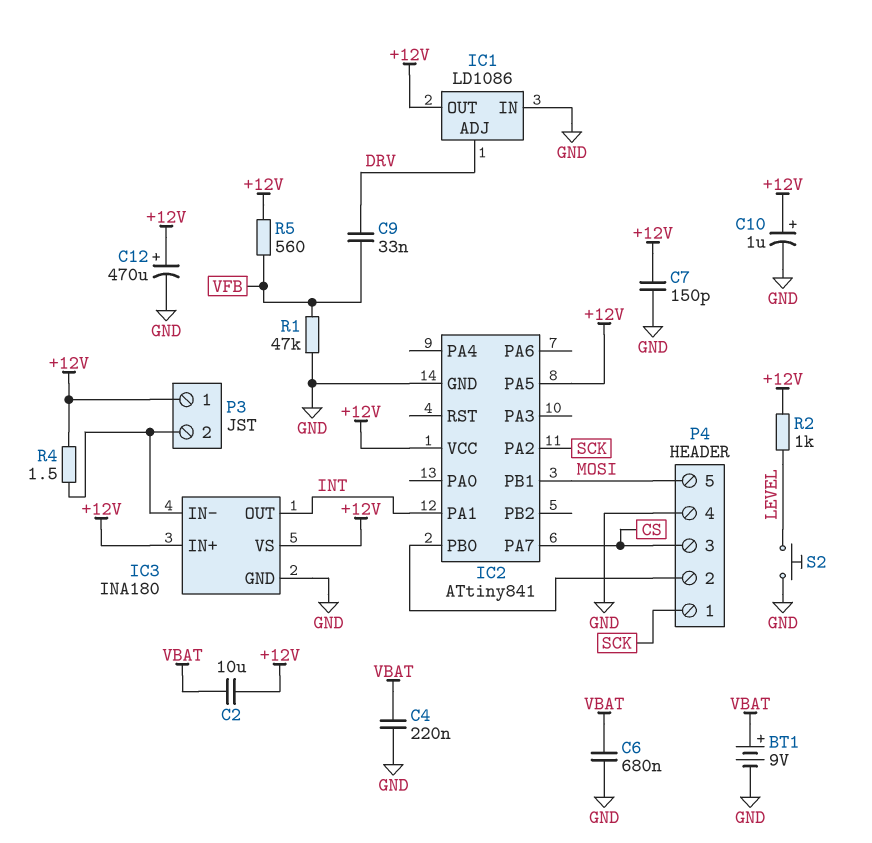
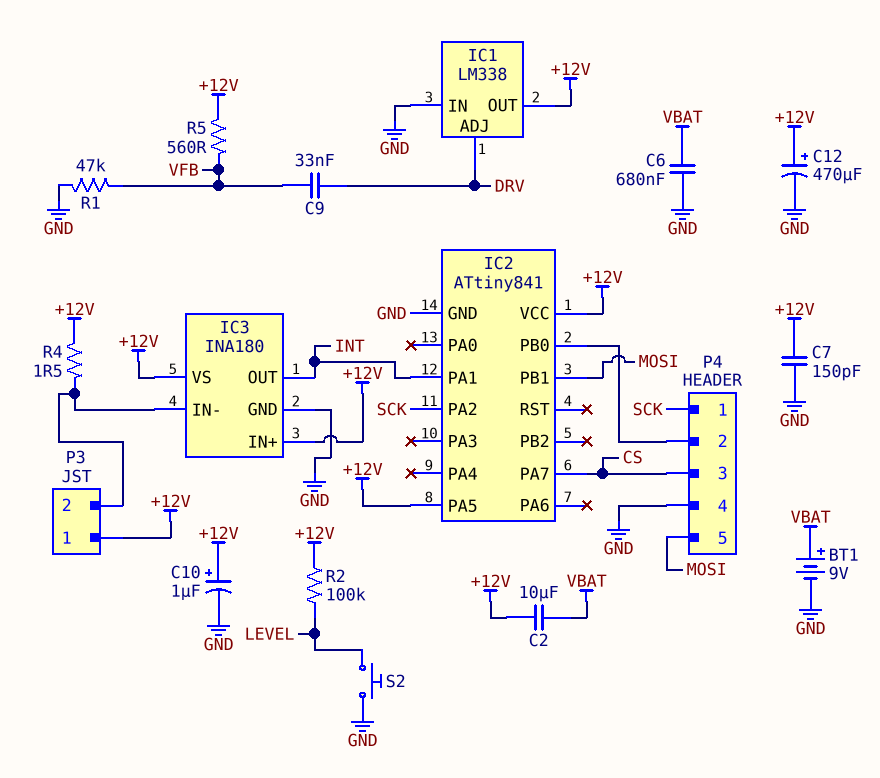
C4: 220nF (GND, VBAT) -> none
IC1: LD1086 -> LM338
R2: 1k (+12V, LEVEL) -> 100k (+12V, LEVEL)

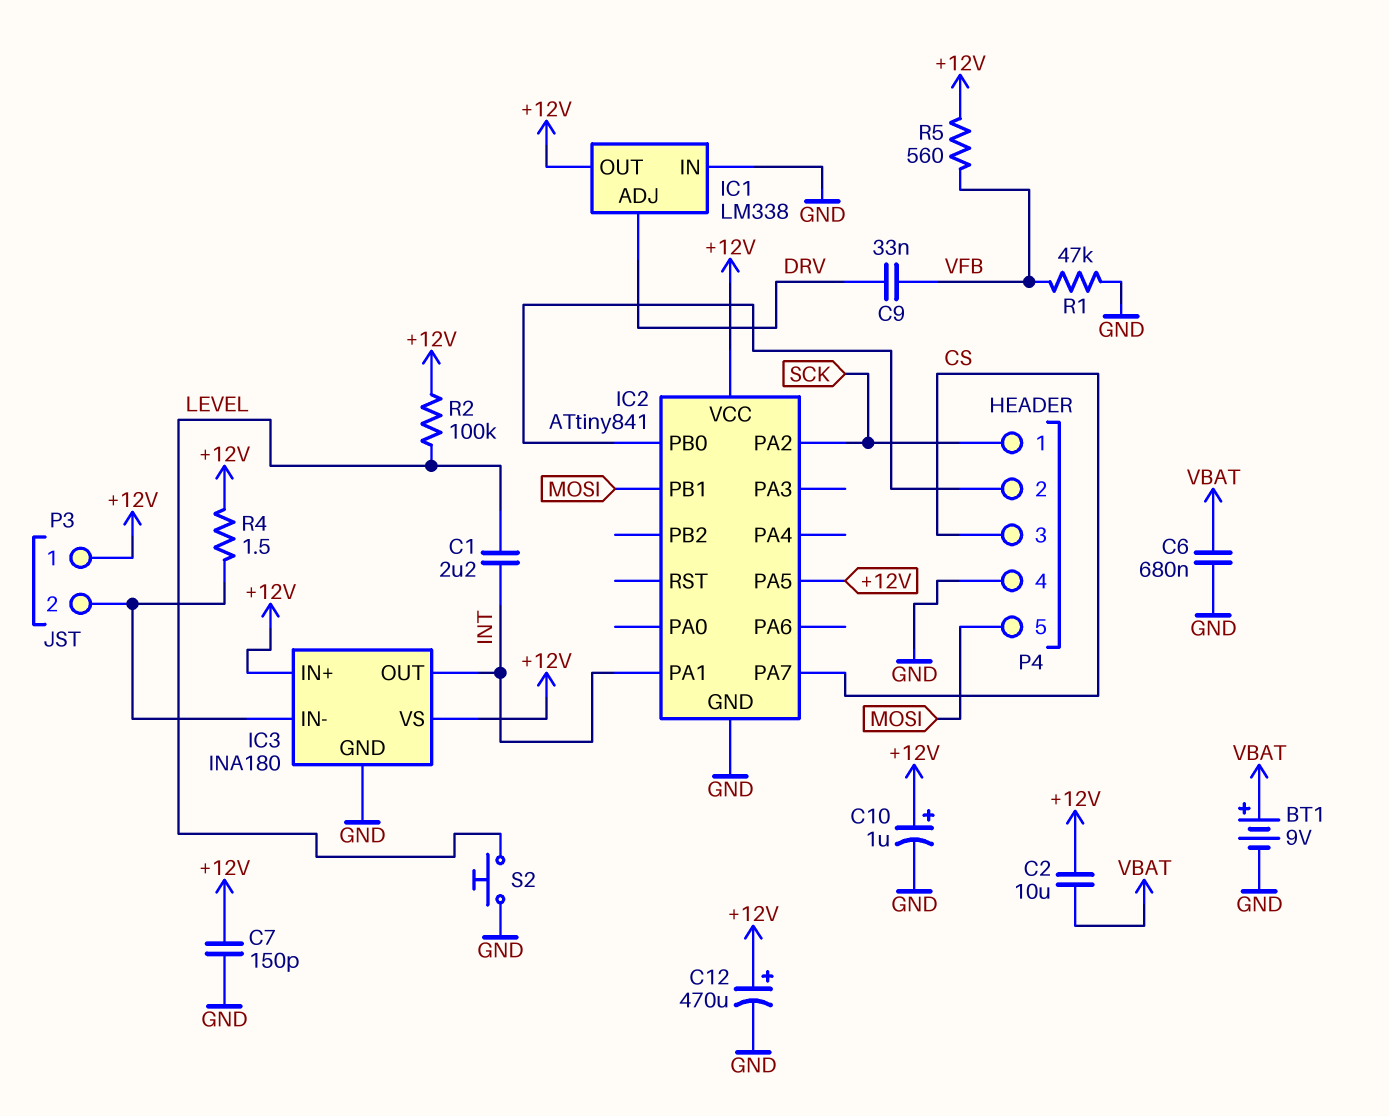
C1: none -> 2.2uF (INT, LEVEL)

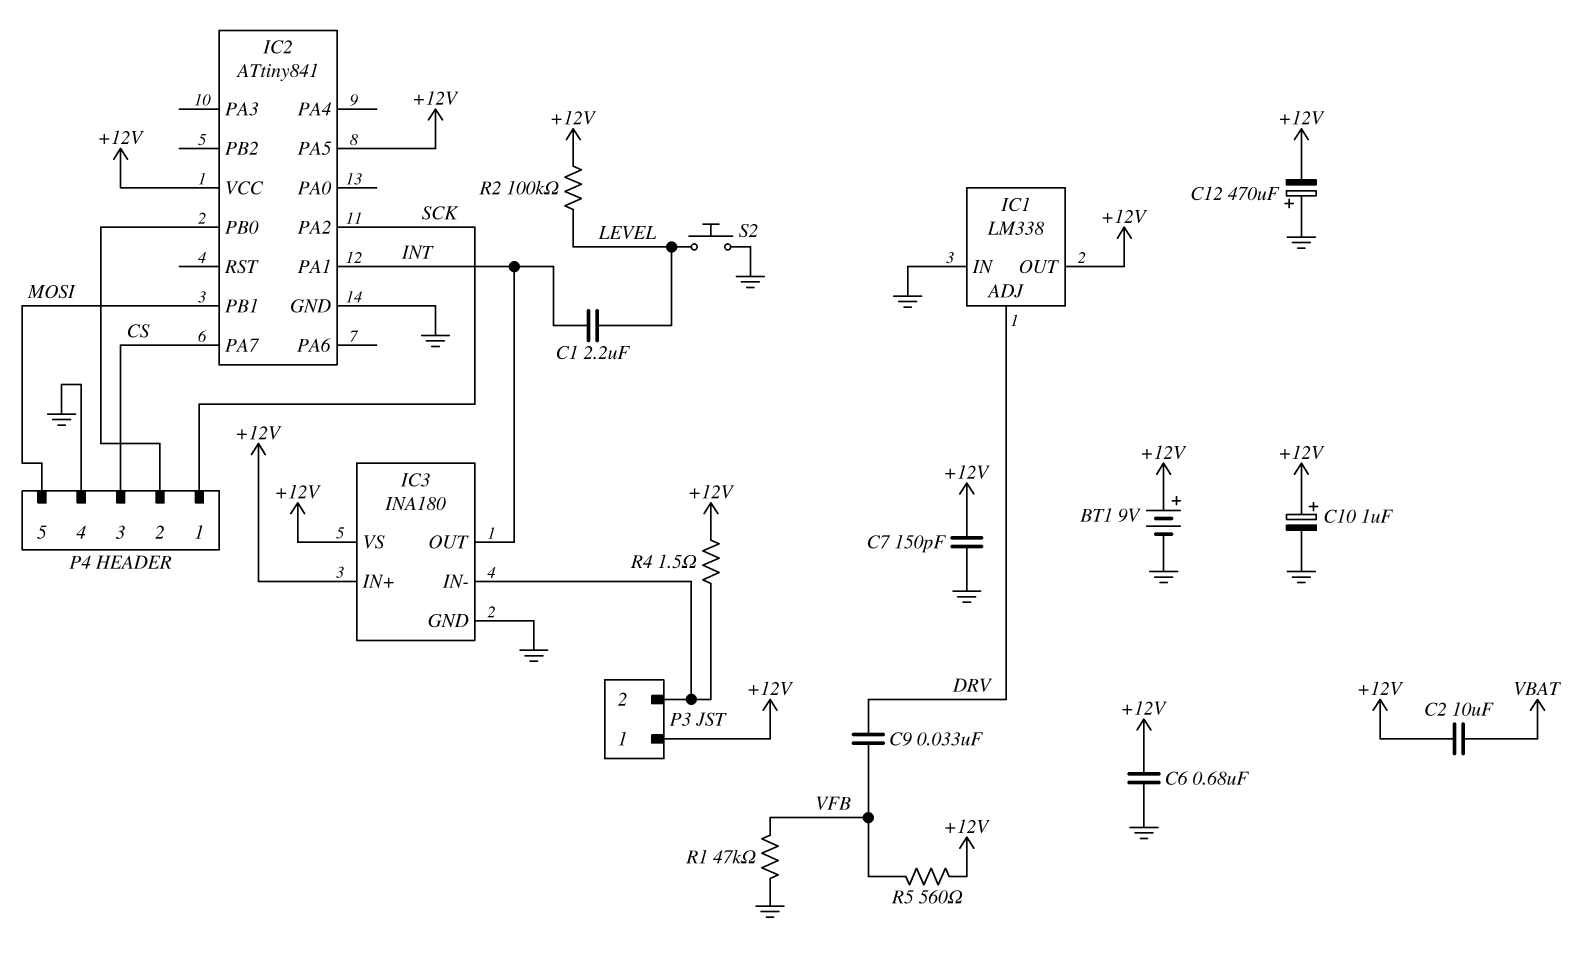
BT1: 9V (plus VBAT, minus GND) -> 9V (plus +12V, minus GND)
C6: 680nF (GND, VBAT) -> 680nF (+12V, GND)
C12: 470uF (plus +12V, minus GND) -> 470uF (plus GND, minus +12V)

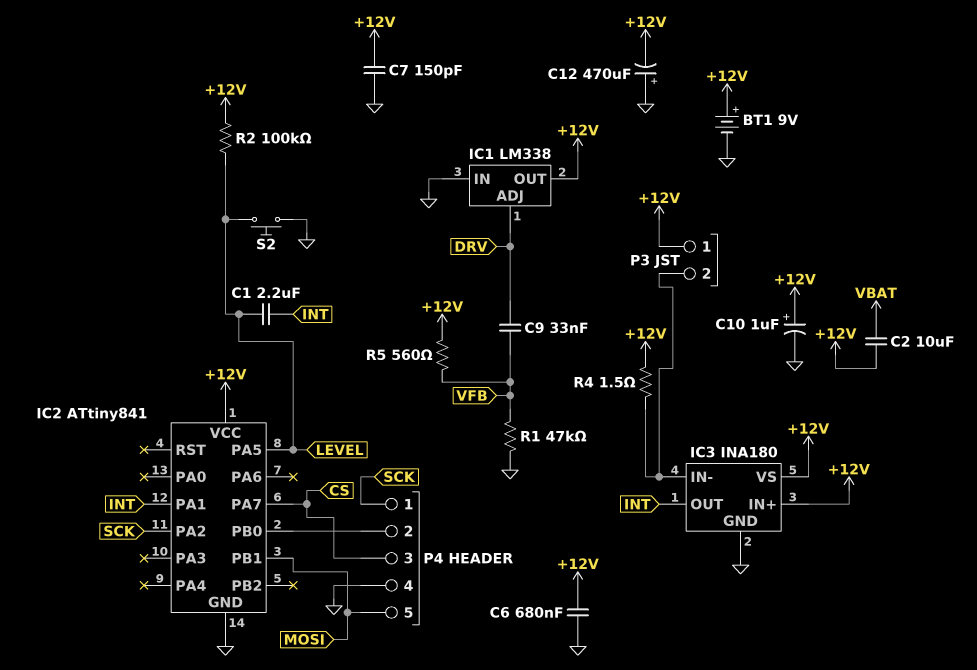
IC2 pin PA5: +12V -> LEVEL

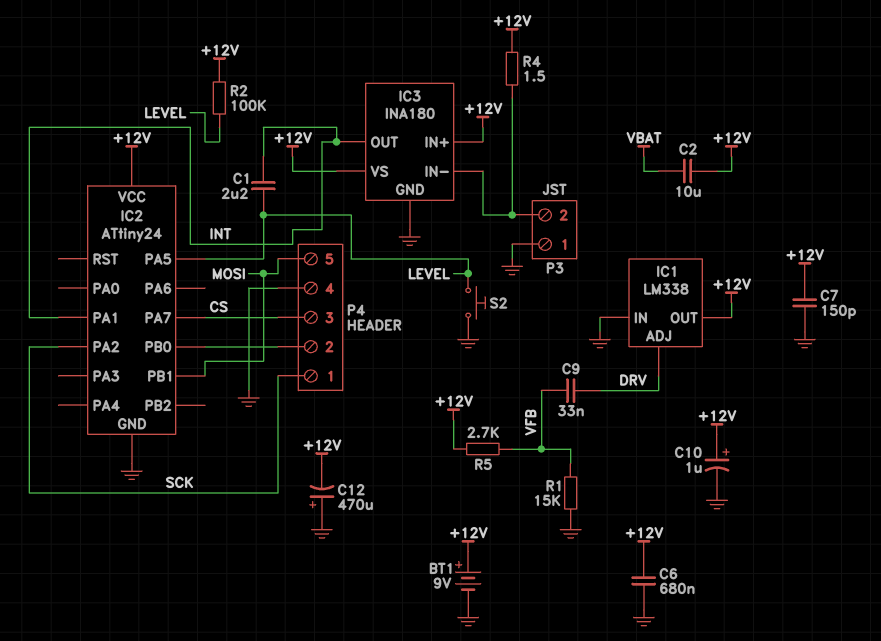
IC2: ATtiny841 -> ATtiny24
P3 pin 1: +12V -> GND
R1: 47k (GND, VFB) -> 15k (GND, VFB)
R5: 560 (+12V, VFB) -> 2.7k (+12V, VFB)

